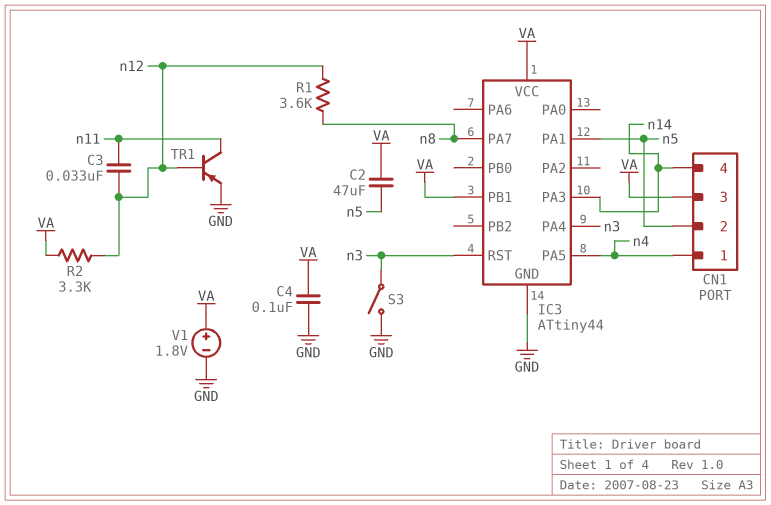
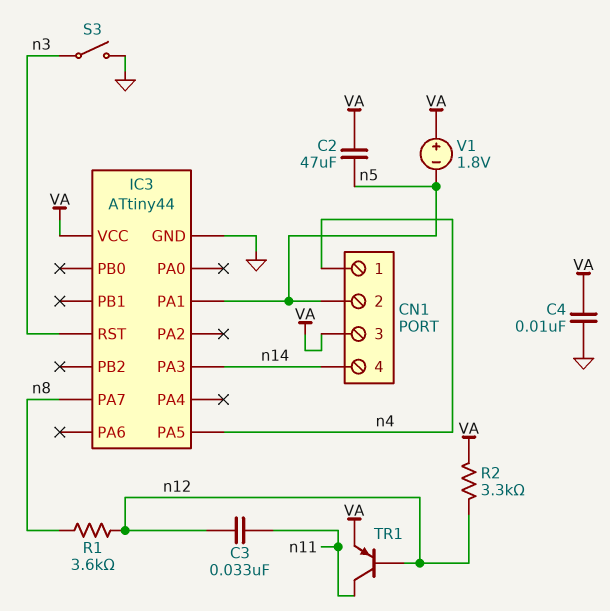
C4: 100nF (GND, VA) -> 10nF (GND, VA)
IC3 pin PA4: n3 -> none
IC3 pin PB1: VA -> none
TR1: PNP (B n12, C n11, E GND) -> PNP (B n12, C n11, E VA)
V1: 1.8V (plus VA, minus GND) -> 1.8V (plus VA, minus n5)

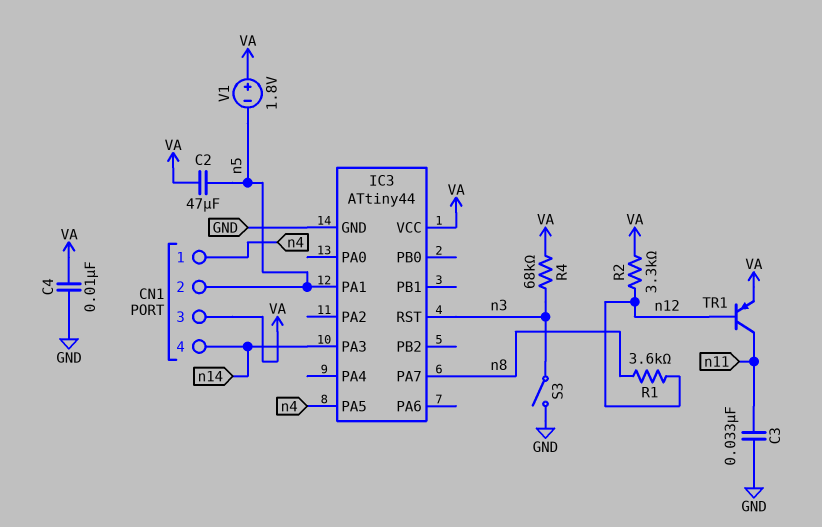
C3: 33nF (n11, n12) -> 33nF (GND, n11)
R4: none -> 68k (VA, n3)

